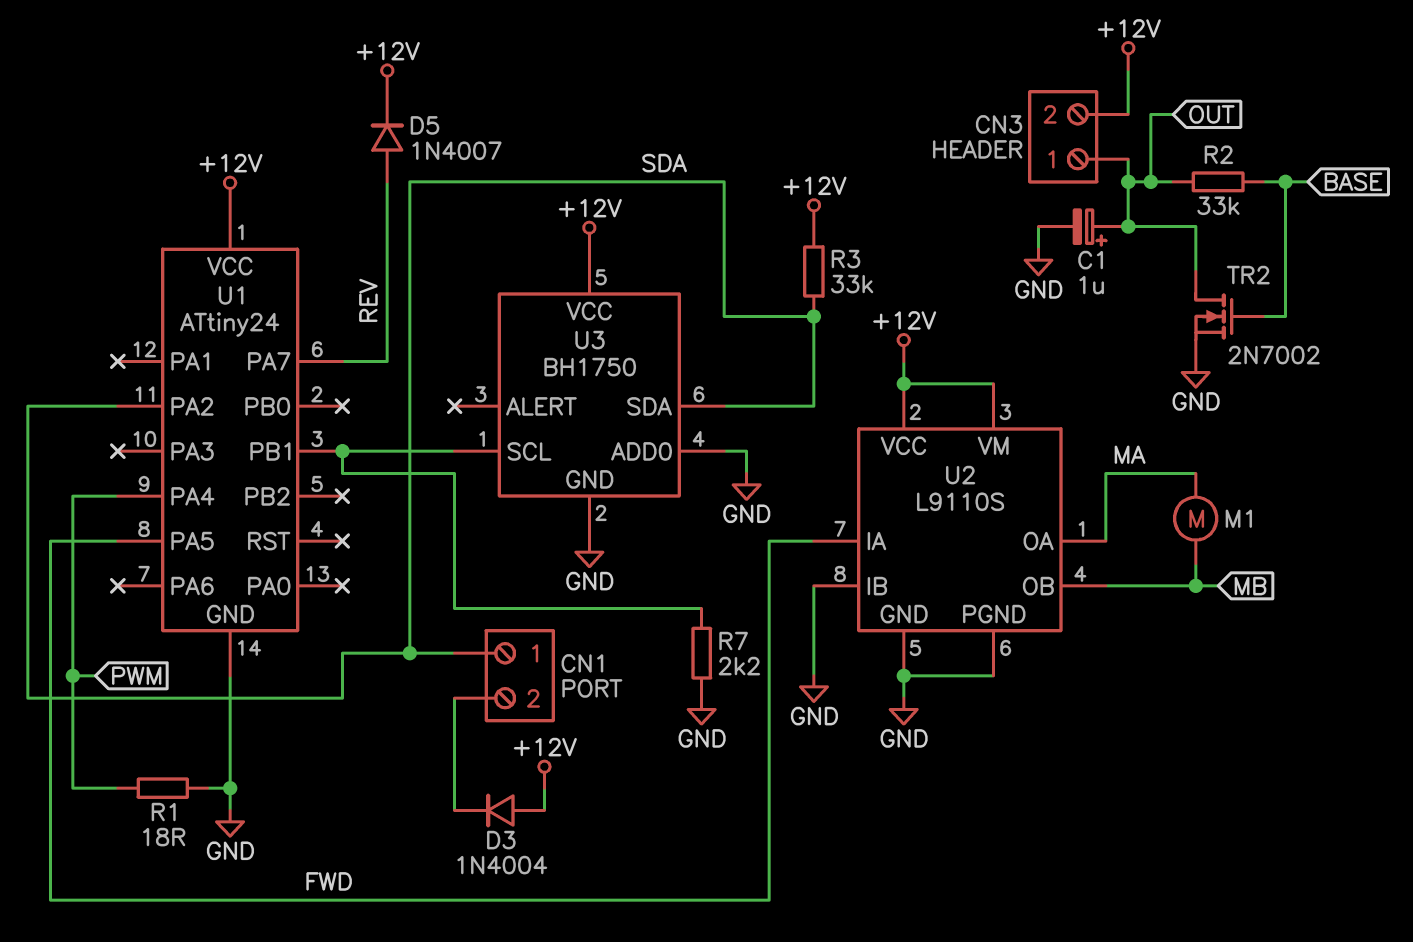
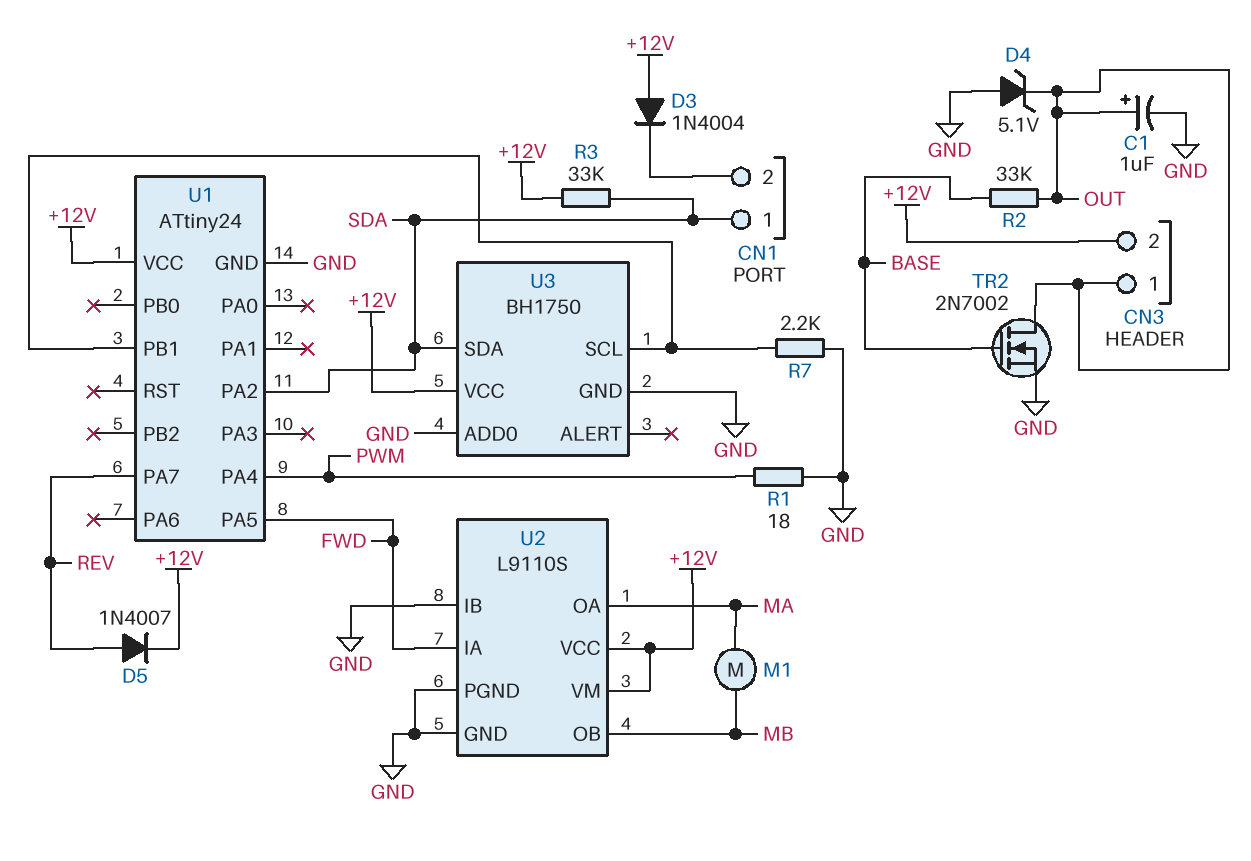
D4: none -> zener 5.1V (A GND, K OUT)

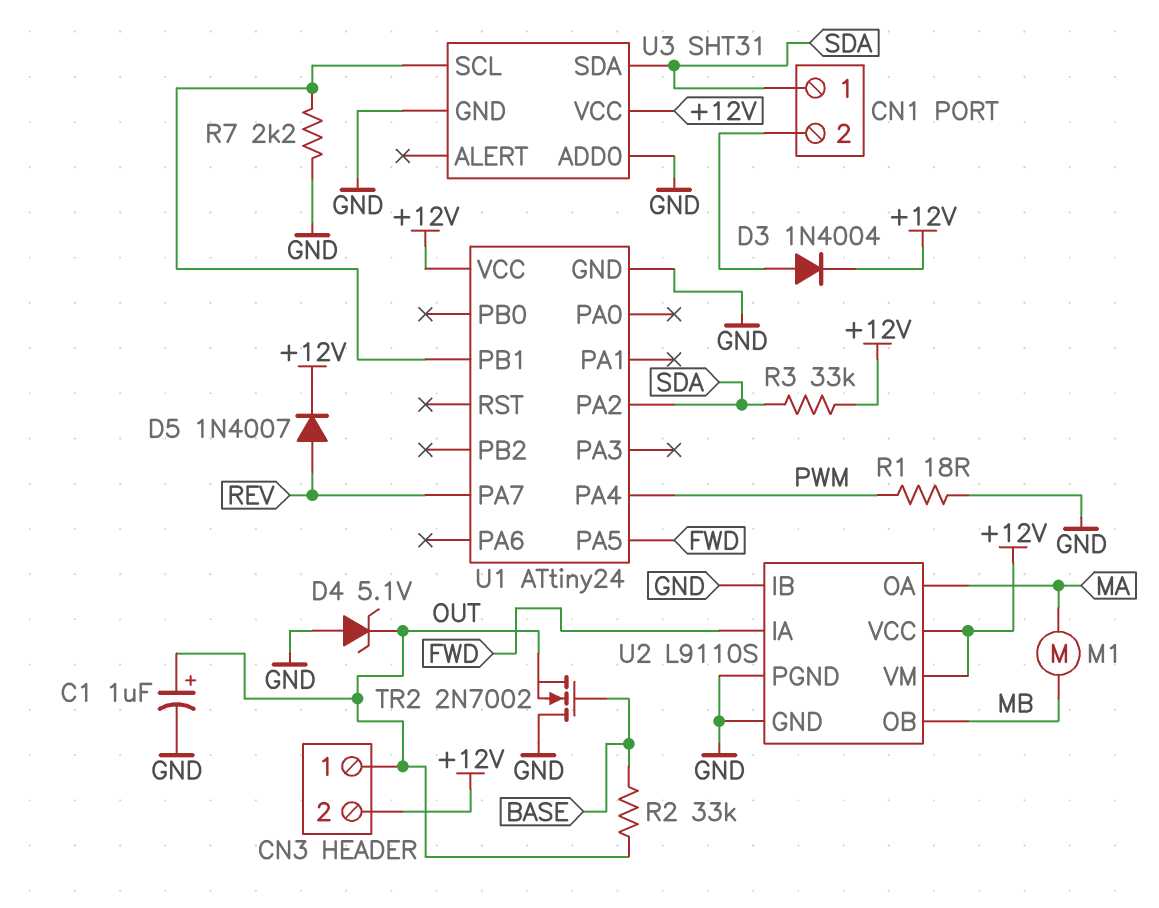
D3: diode 1N4004 (A +12V, K CN1/2) -> diode 1N4004 (A CN1/2, K +12V)
TR2: NMOS 2N7002 (G BASE, D OUT, S GND) -> NMOS 2N7002 (G BASE, D GND, S OUT)
U3: BH1750 -> SHT31

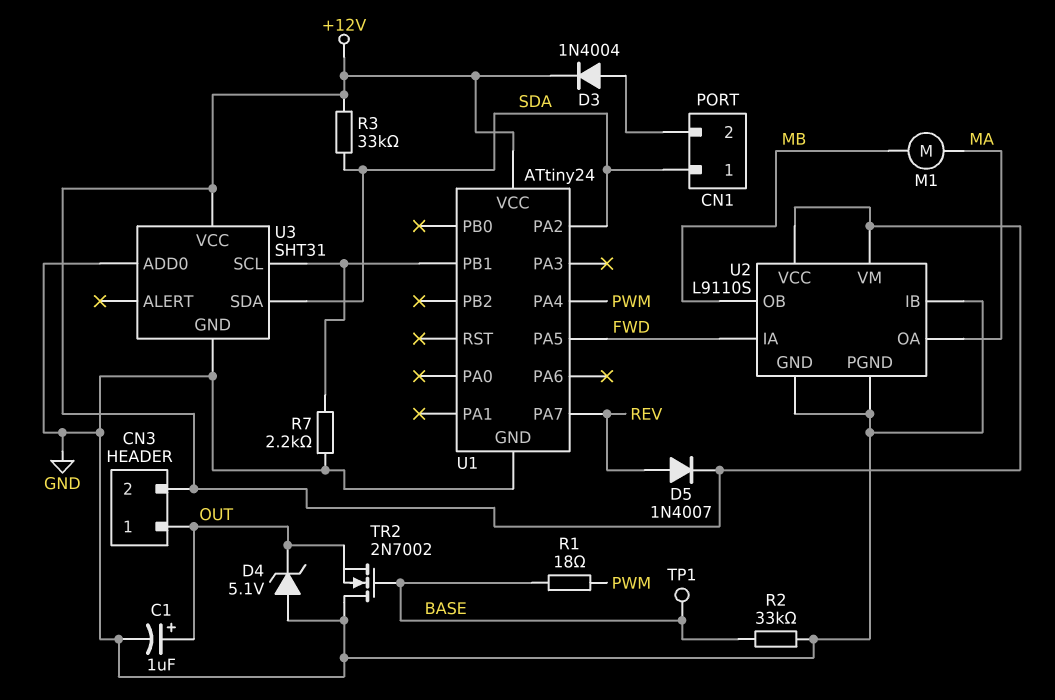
R1: 18 (GND, PWM) -> 18 (BASE, PWM)
R2: 33k (BASE, OUT) -> 33k (BASE, GND)
TP1: none -> test point (BASE)

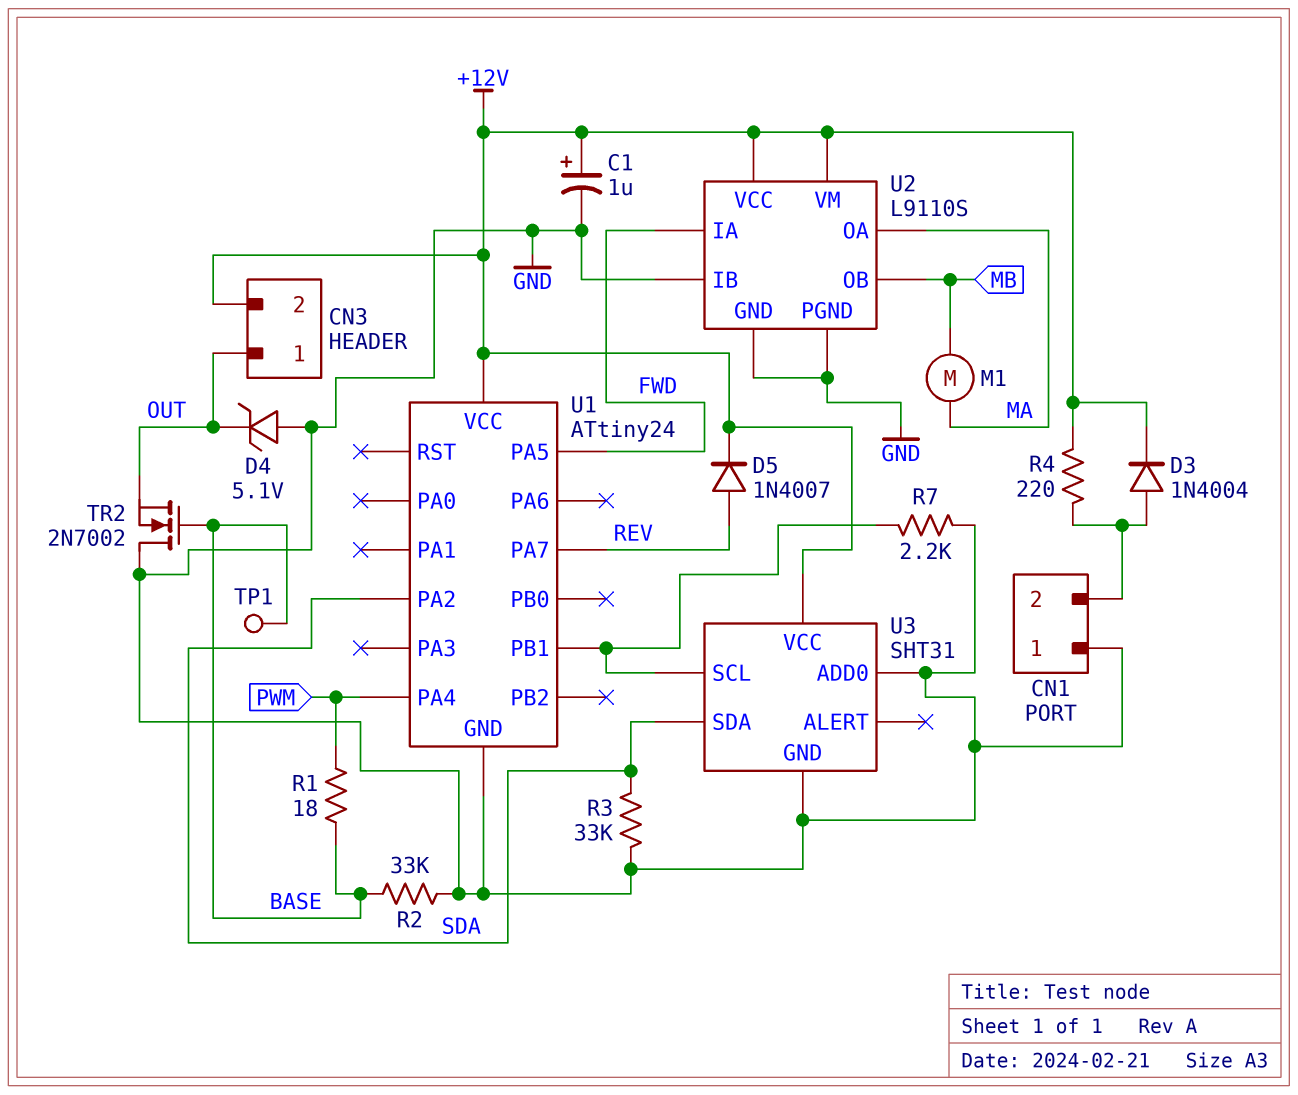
C1: 1uF (plus OUT, minus GND) -> 1uF (plus +12V, minus GND)
CN1 pin 1: SDA -> GND
R3: 33k (+12V, SDA) -> 33k (GND, SDA)
R4: none -> 220 (+12V, CN1/2)

